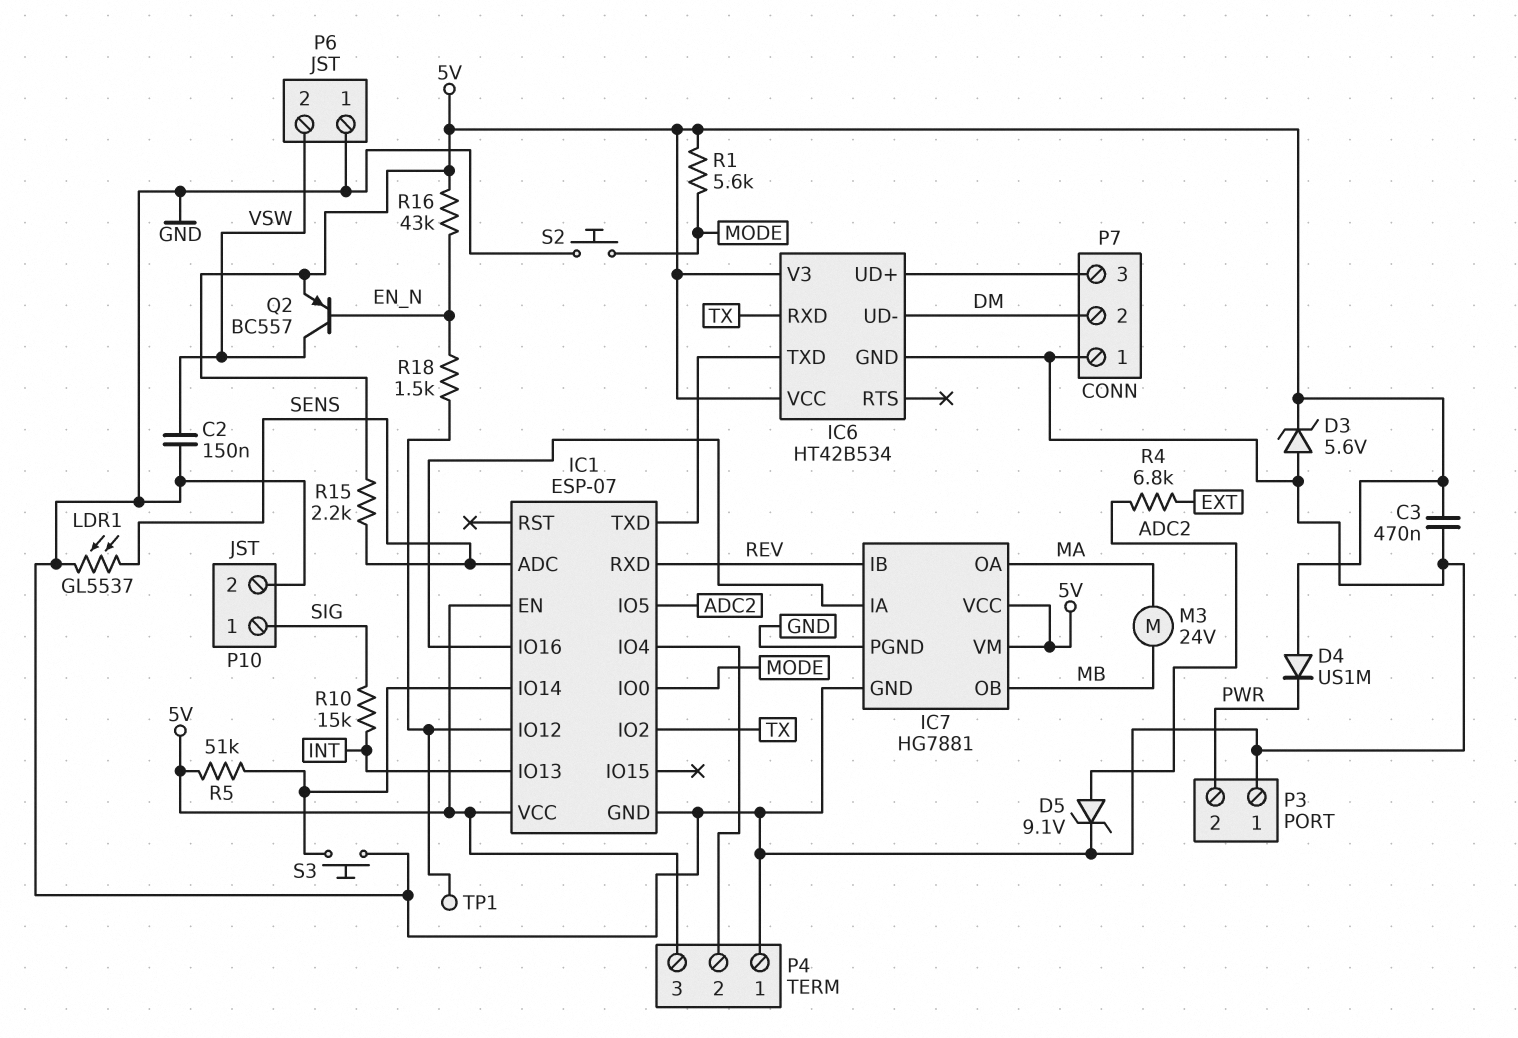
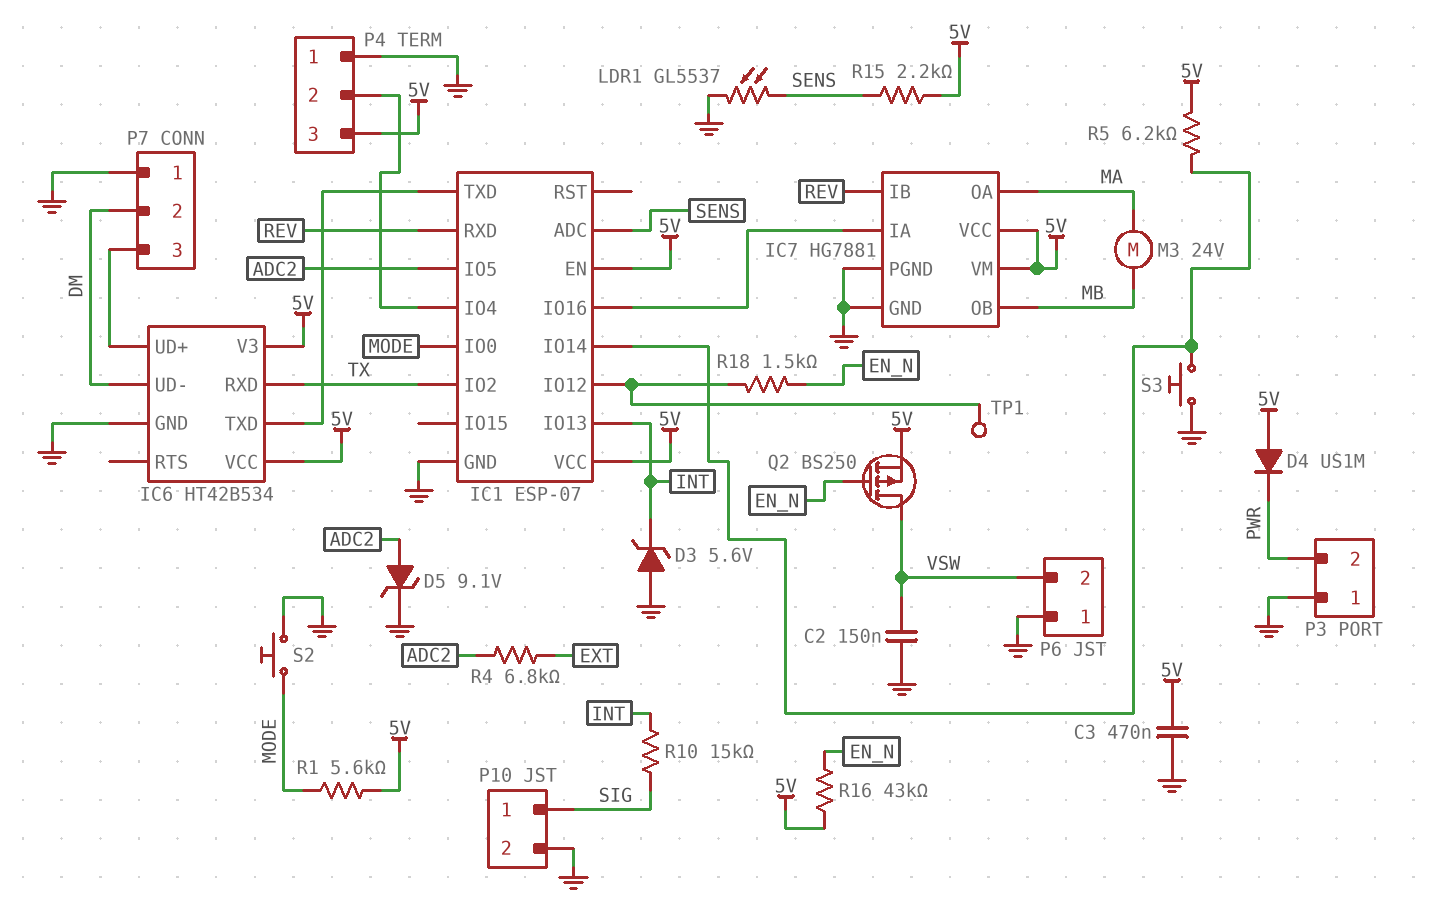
D3: zener 5.6V (A GND, K 5V) -> zener 5.6V (A GND, K INT)
Q2: PNP BC557 (B EN_N, C VSW, E 5V) -> PMOS BS250 (G EN_N, D VSW, S 5V)
R5: 51k (5V, IC1/IO14) -> 6.2k (5V, IC1/IO14)

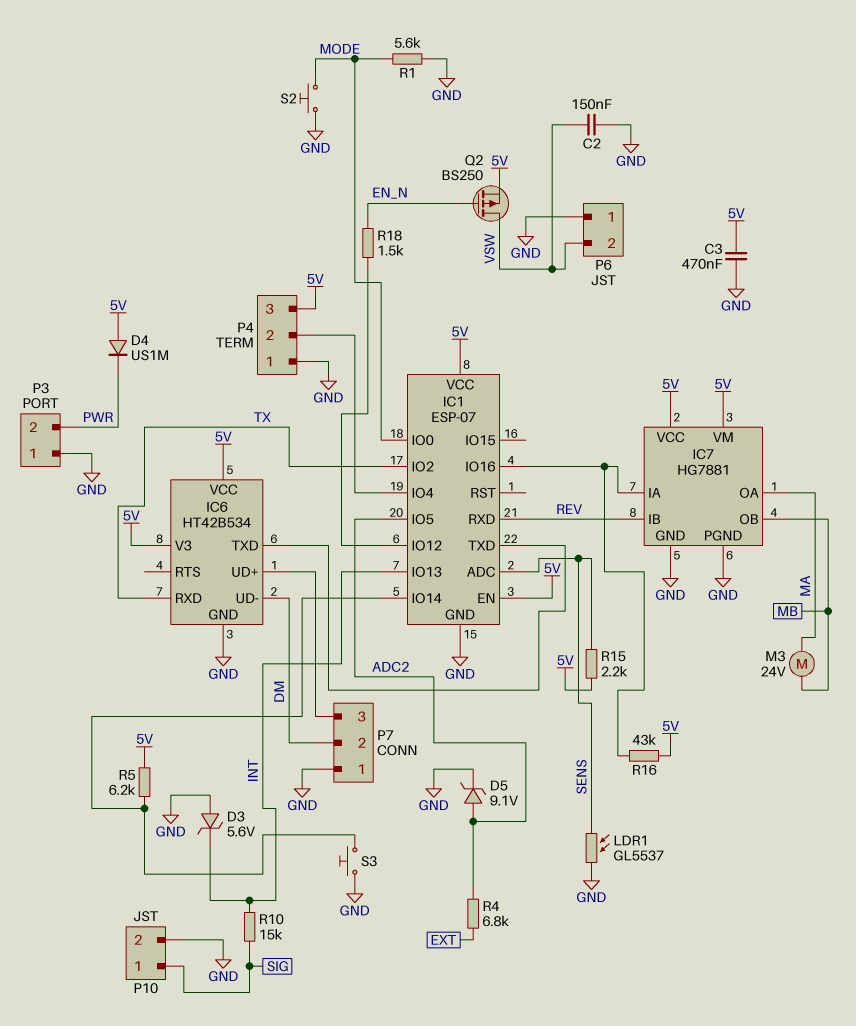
R1: 5.6k (5V, MODE) -> 5.6k (GND, MODE)
R16: 43k (5V, EN_N) -> 43k (5V, IC1/IO16)
TP1: test point (IC1/IO12) -> none

